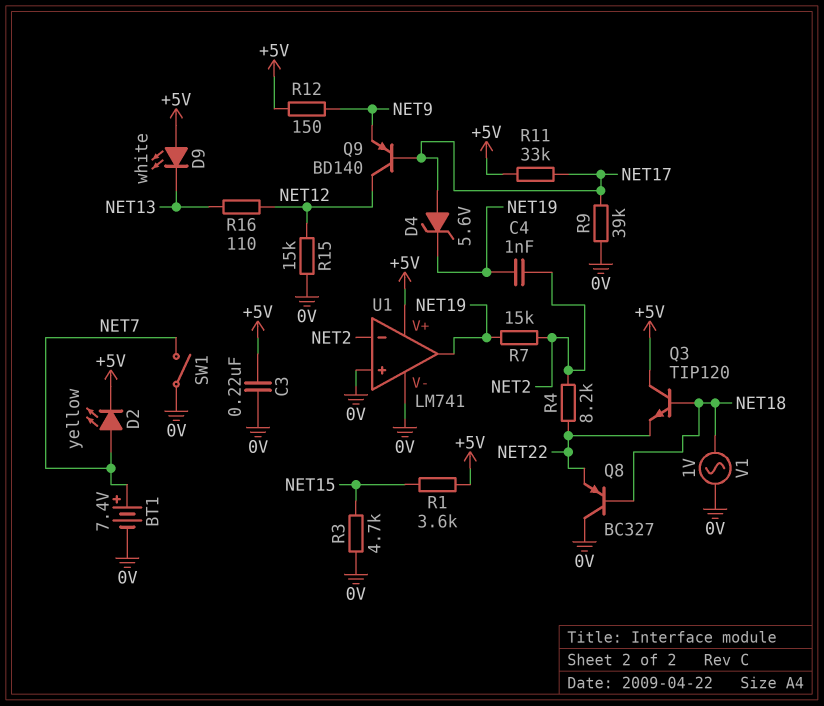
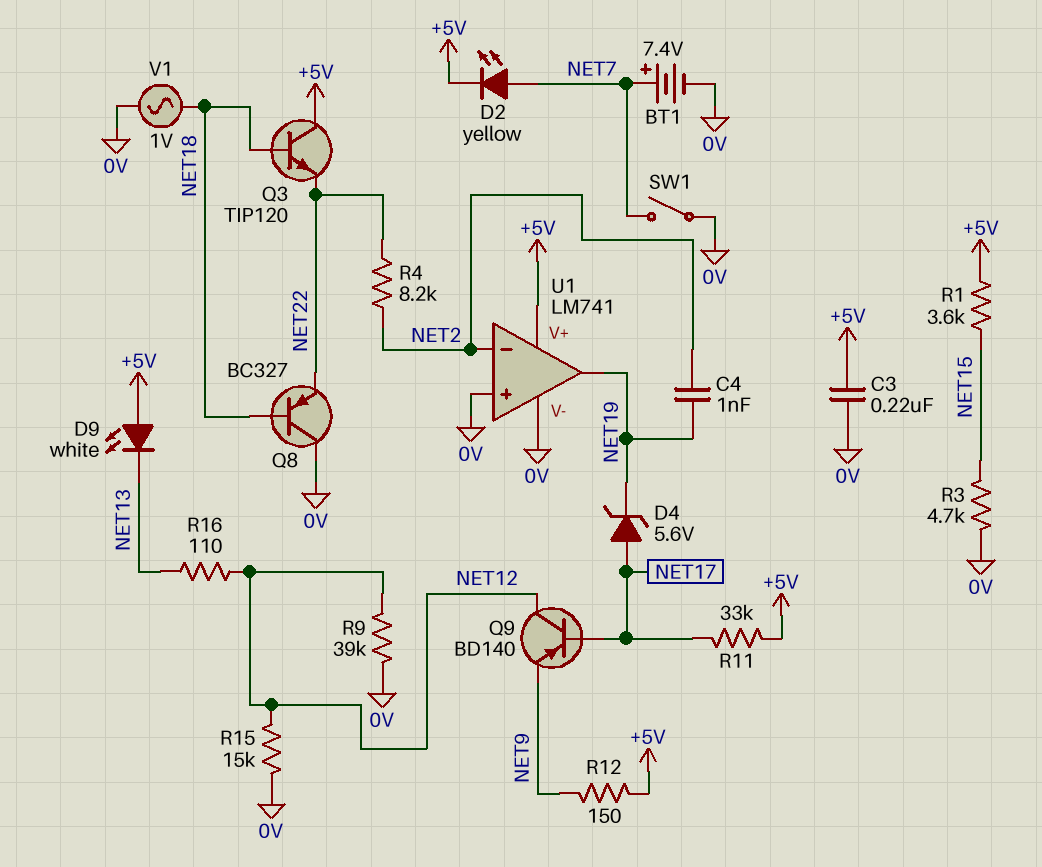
R7: 15k (NET2, NET19) -> none
R9: 39k (0V, NET17) -> 39k (0V, NET12)

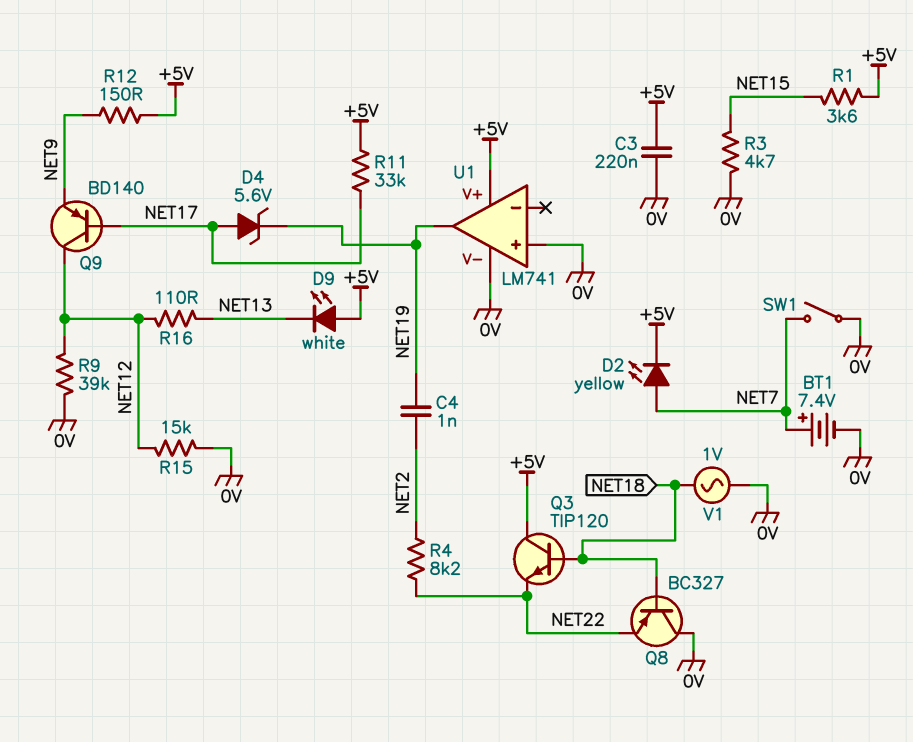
U1 pin in-: NET2 -> none

